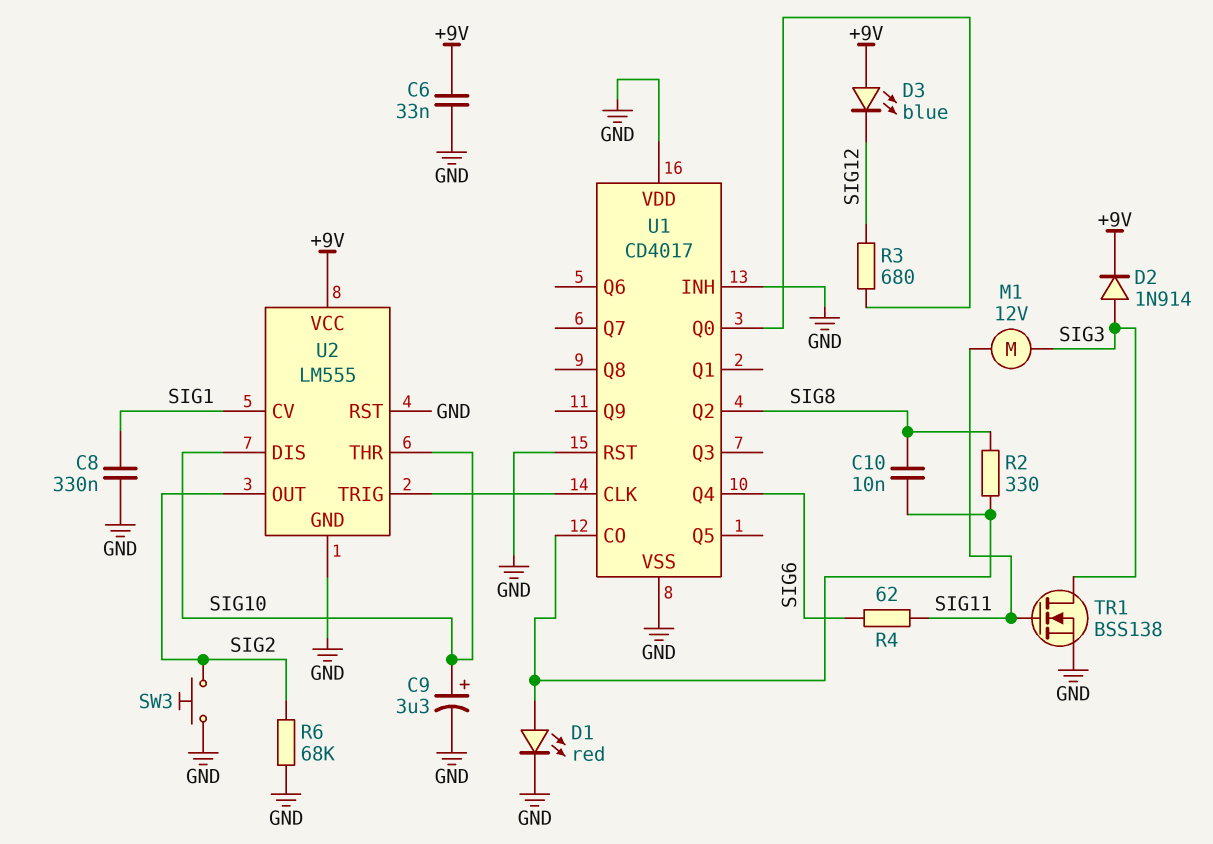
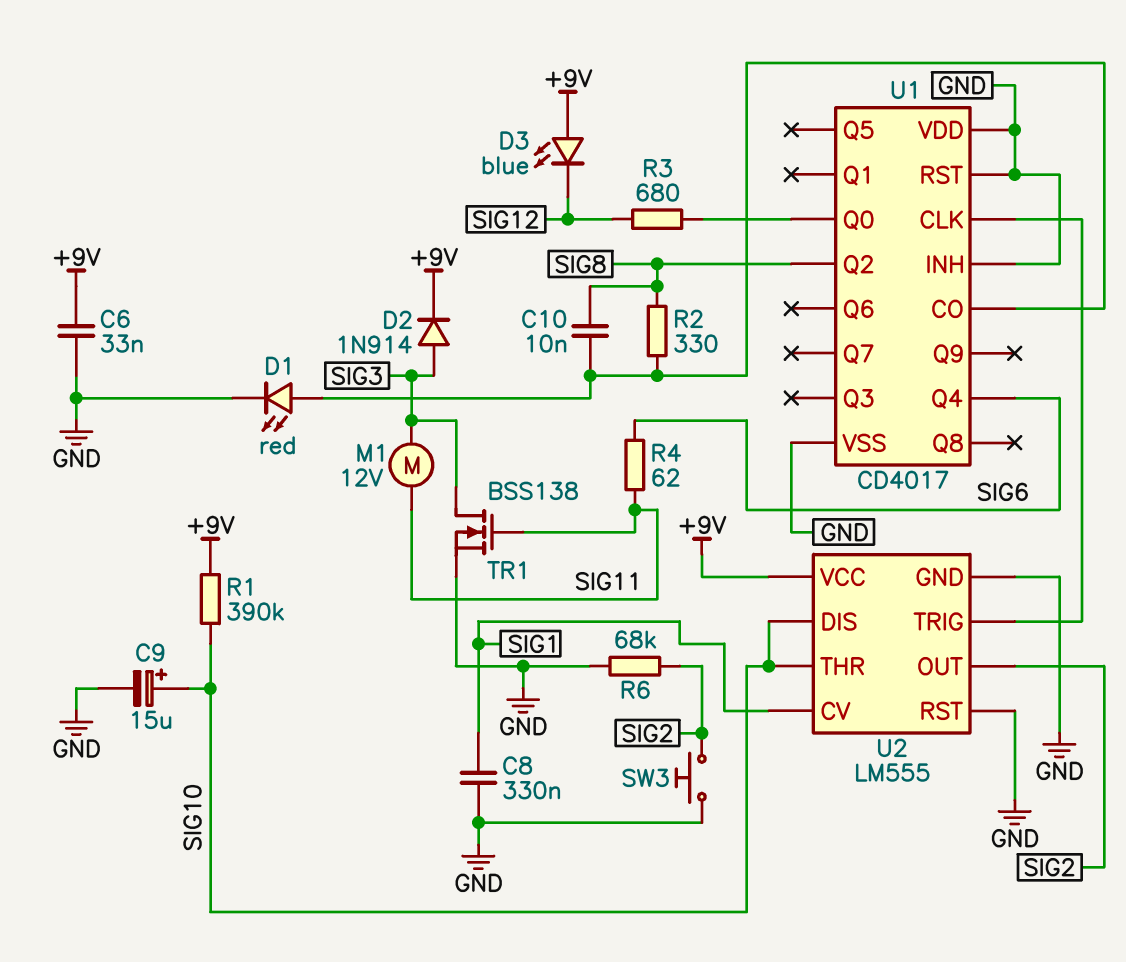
C9: 3.3uF (plus SIG10, minus GND) -> 15uF (plus SIG10, minus GND)
R1: none -> 390k (+9V, SIG10)

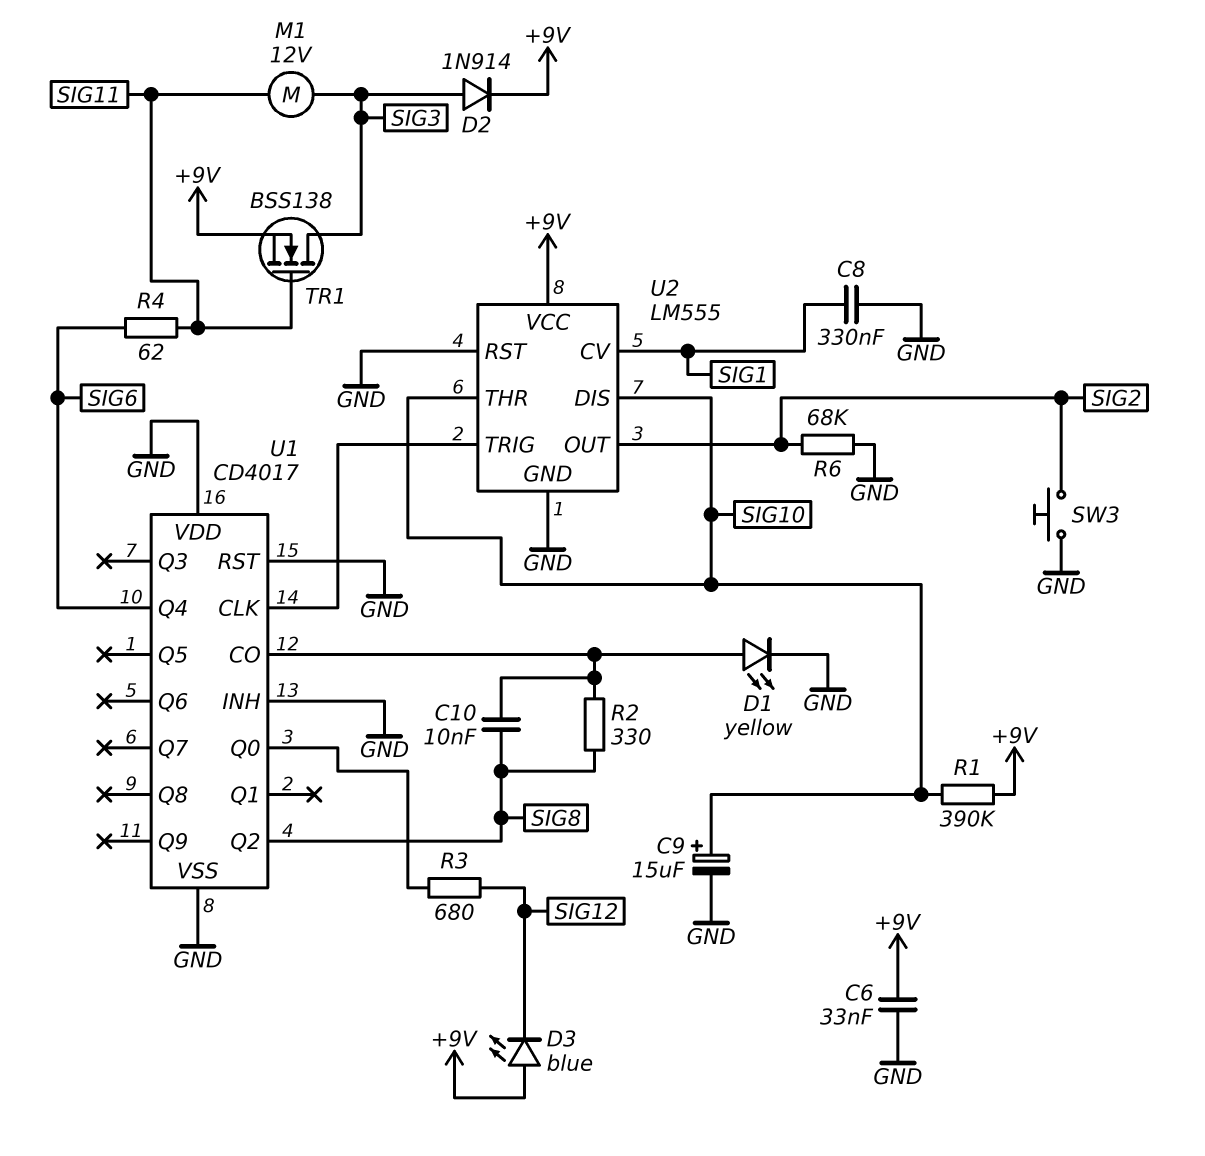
D1: LED red (A U1/CO, K GND) -> LED yellow (A U1/CO, K GND)
TR1: NMOS BSS138 (G SIG11, D SIG3, S GND) -> NMOS BSS138 (G SIG11, D SIG3, S +9V)

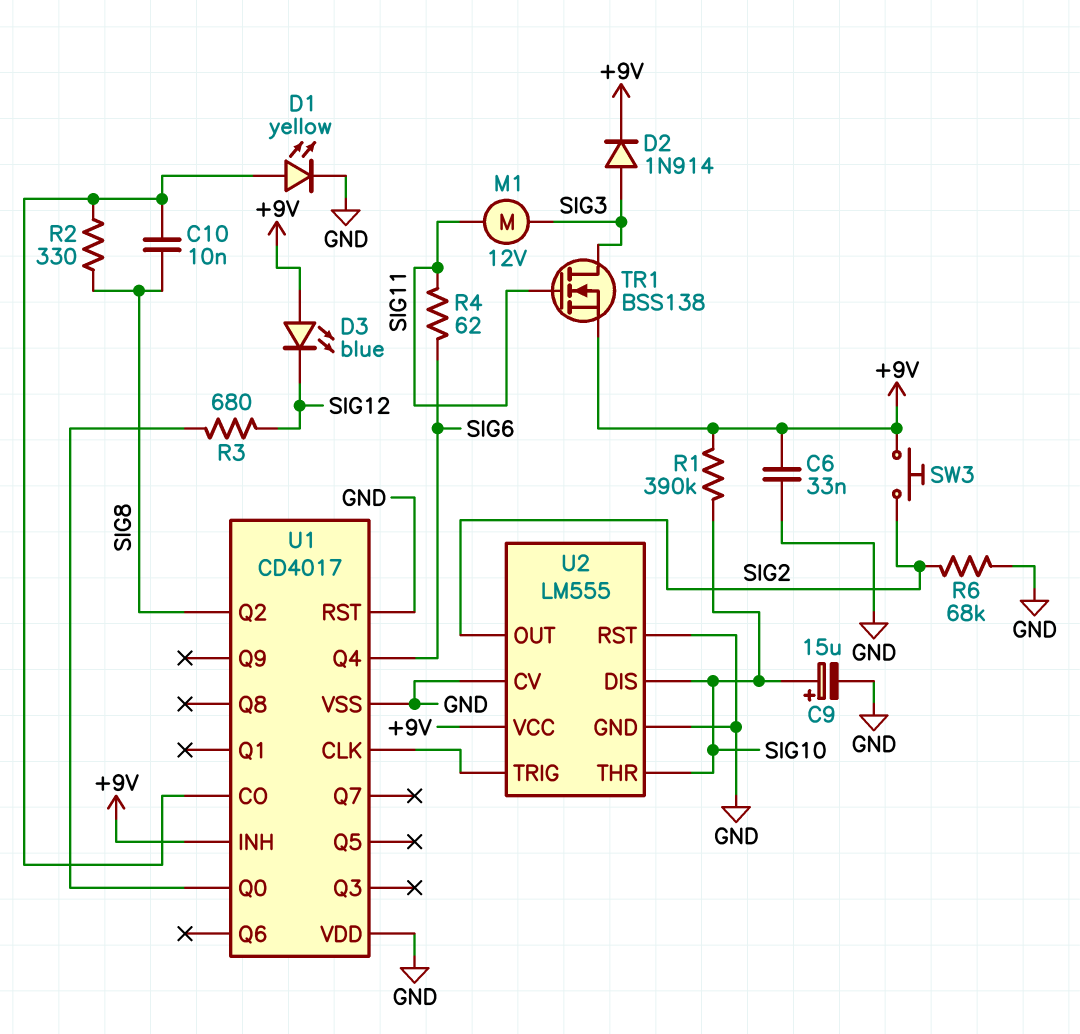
C8: 330nF (GND, SIG1) -> none
SW3: button (GND, SIG2) -> button (+9V, SIG2)
U1 pin INH: GND -> +9V
U2 pin CV: SIG1 -> GND

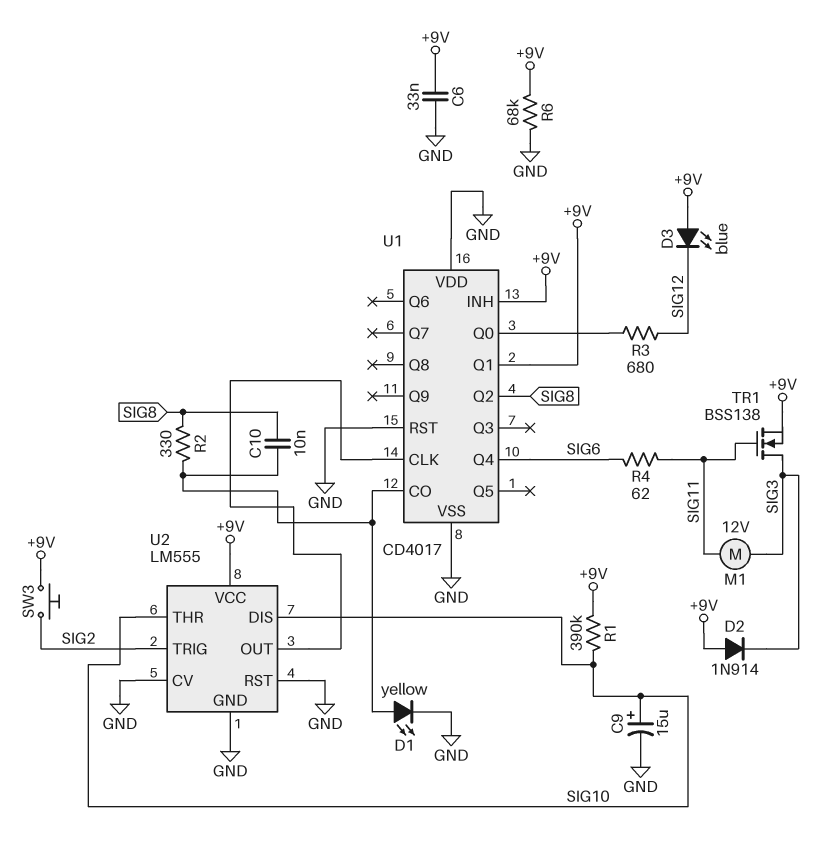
D2: diode 1N914 (A SIG3, K +9V) -> diode 1N914 (A +9V, K SIG3)
R6: 68k (GND, SIG2) -> 68k (+9V, GND)
U1 pin Q1: none -> +9V
U2 pin OUT: SIG2 -> U1/CLK
U2 pin TRIG: U1/CLK -> SIG2

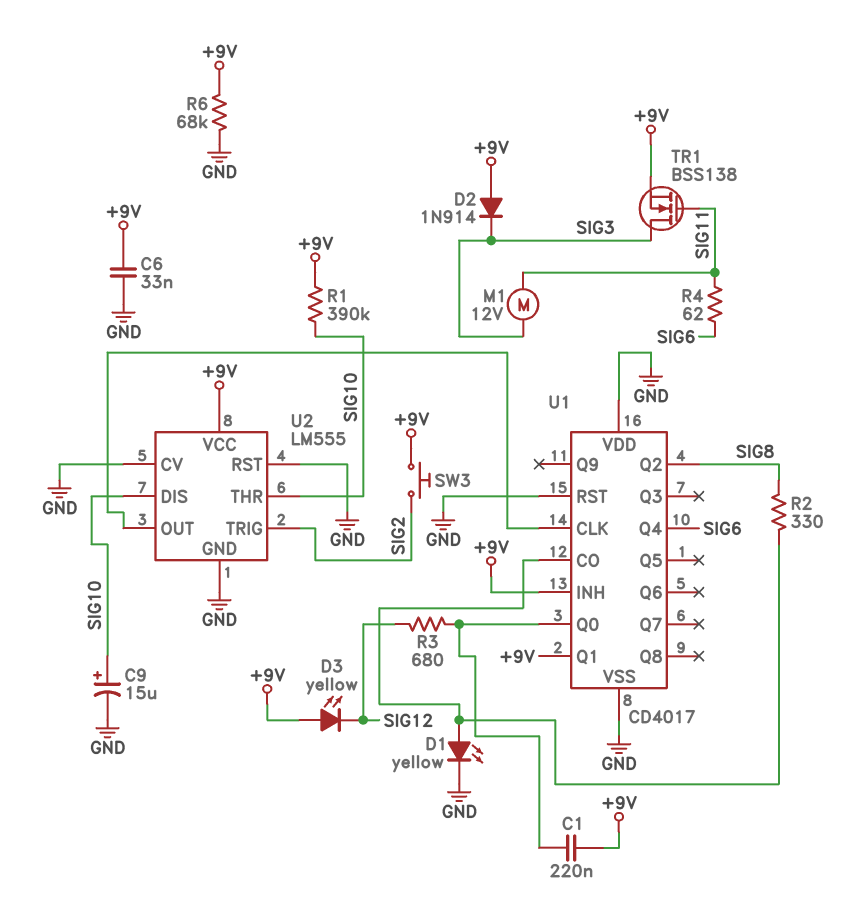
C1: none -> 220nF (+9V, U1/Q0)
C10: 10nF (SIG8, U1/CO) -> none
D3: LED blue (A +9V, K SIG12) -> LED yellow (A +9V, K SIG12)

